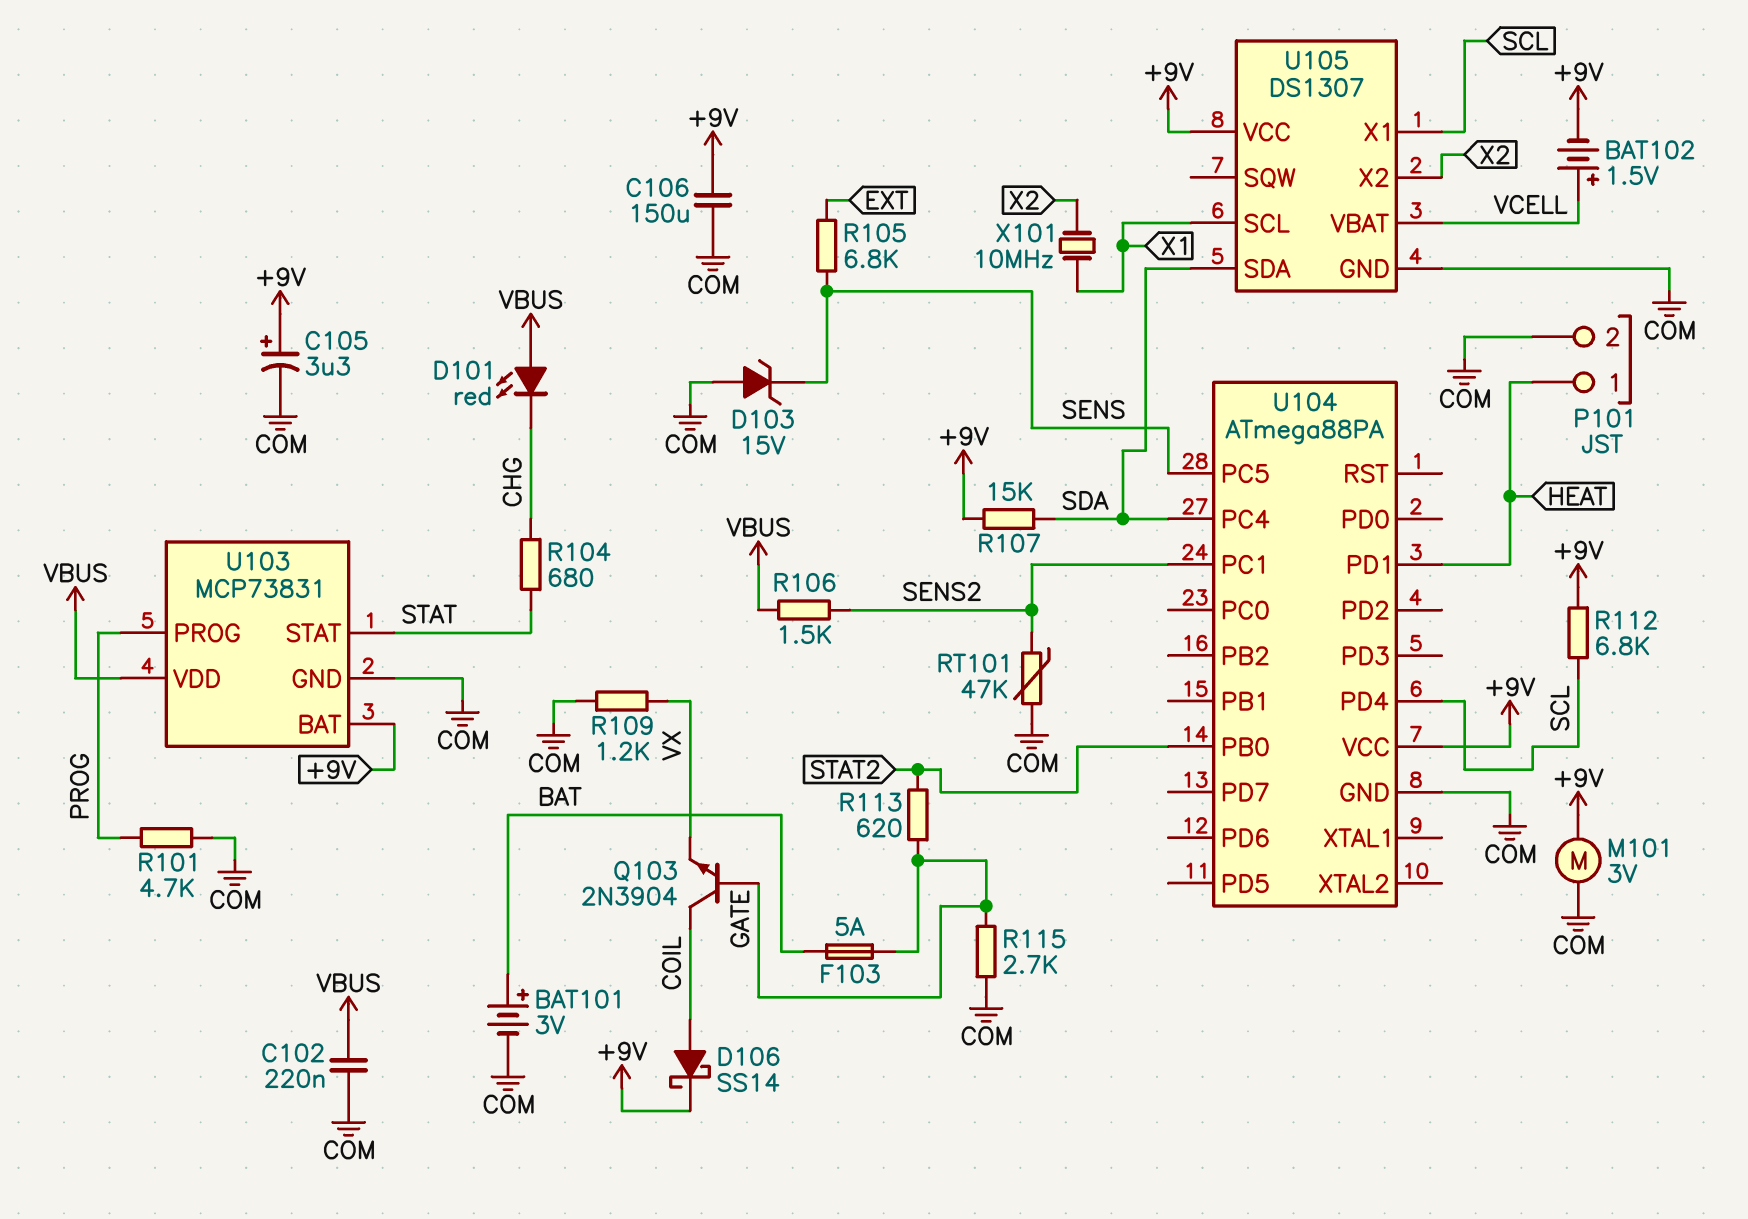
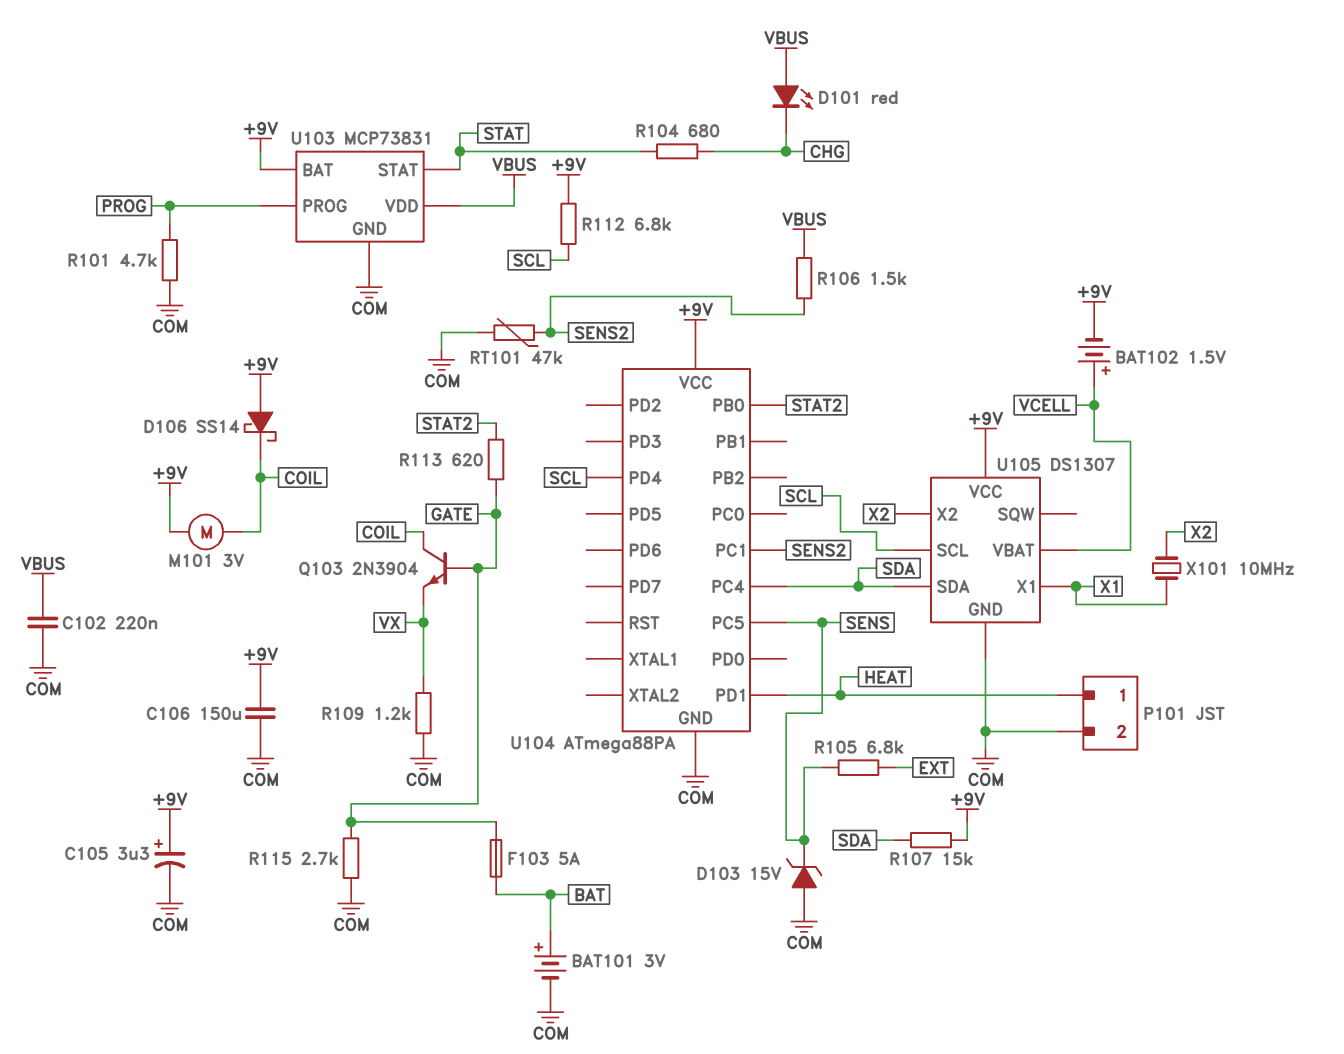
D106: schottky SS14 (A COIL, K +9V) -> schottky SS14 (A +9V, K COIL)
M101: motor 3V (+9V, COM) -> motor 3V (+9V, COIL)
U105 pin SCL: X1 -> SCL
U105 pin X1: SCL -> X1

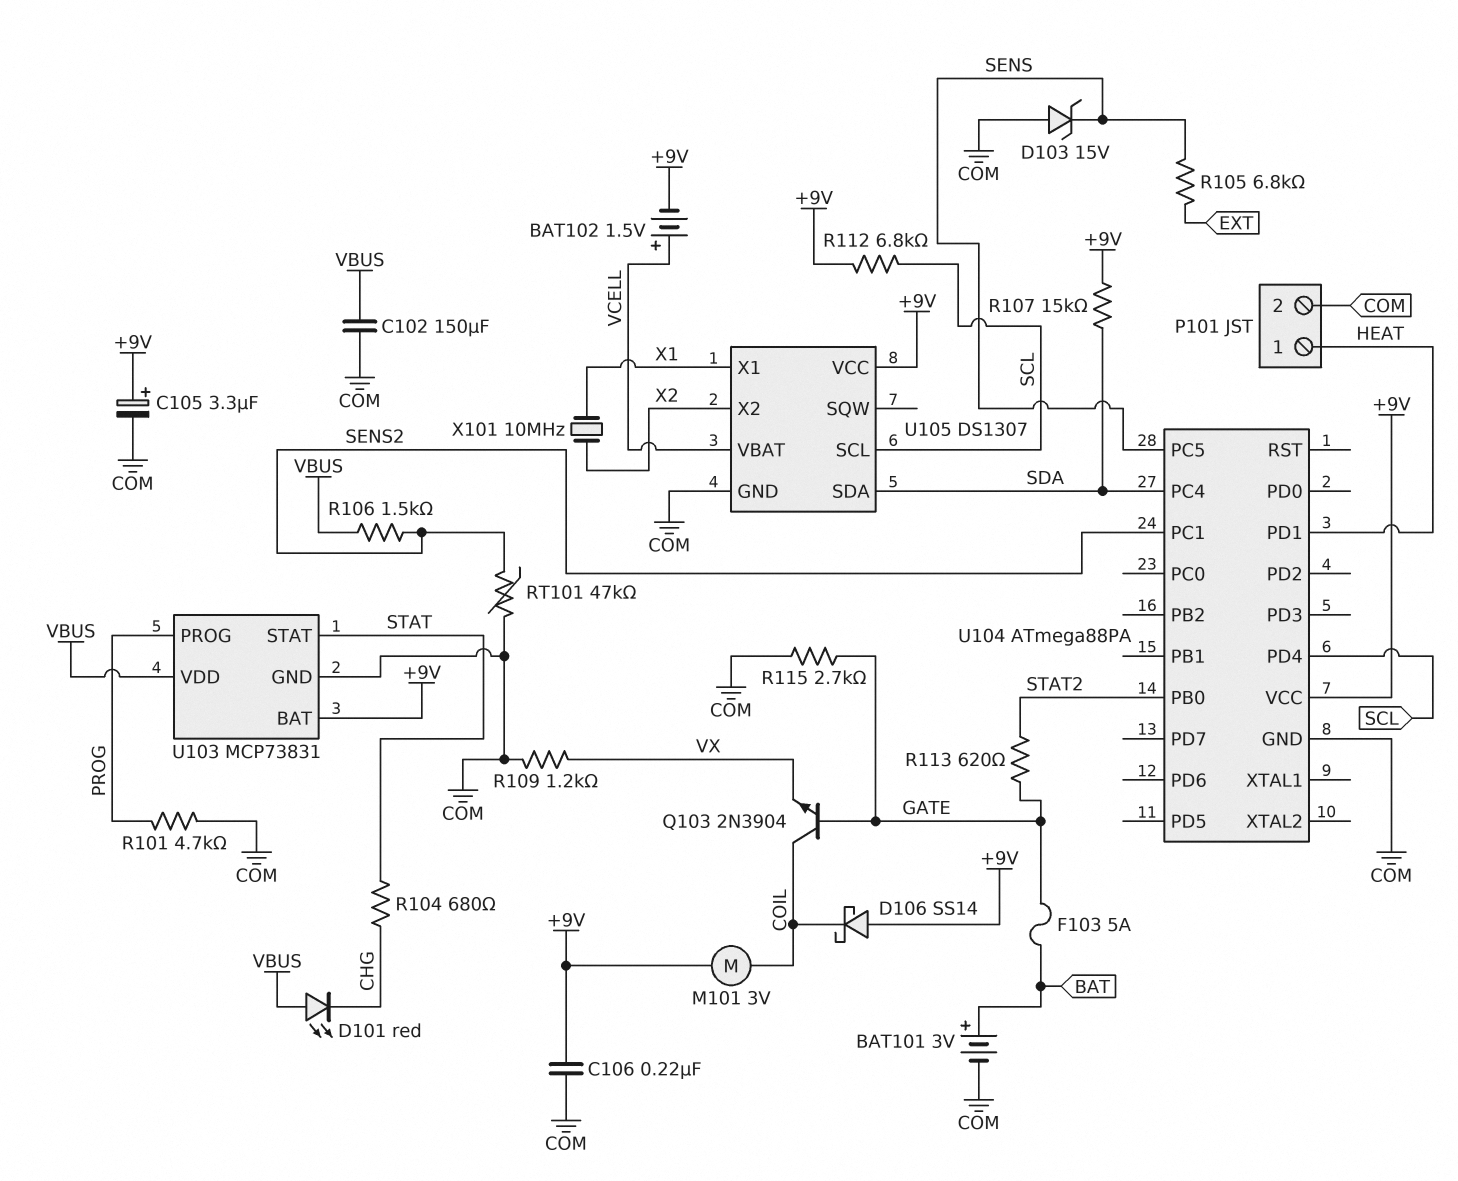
C102: 220nF (COM, VBUS) -> 150uF (COM, VBUS)
C106: 150uF (+9V, COM) -> 220nF (+9V, COM)

